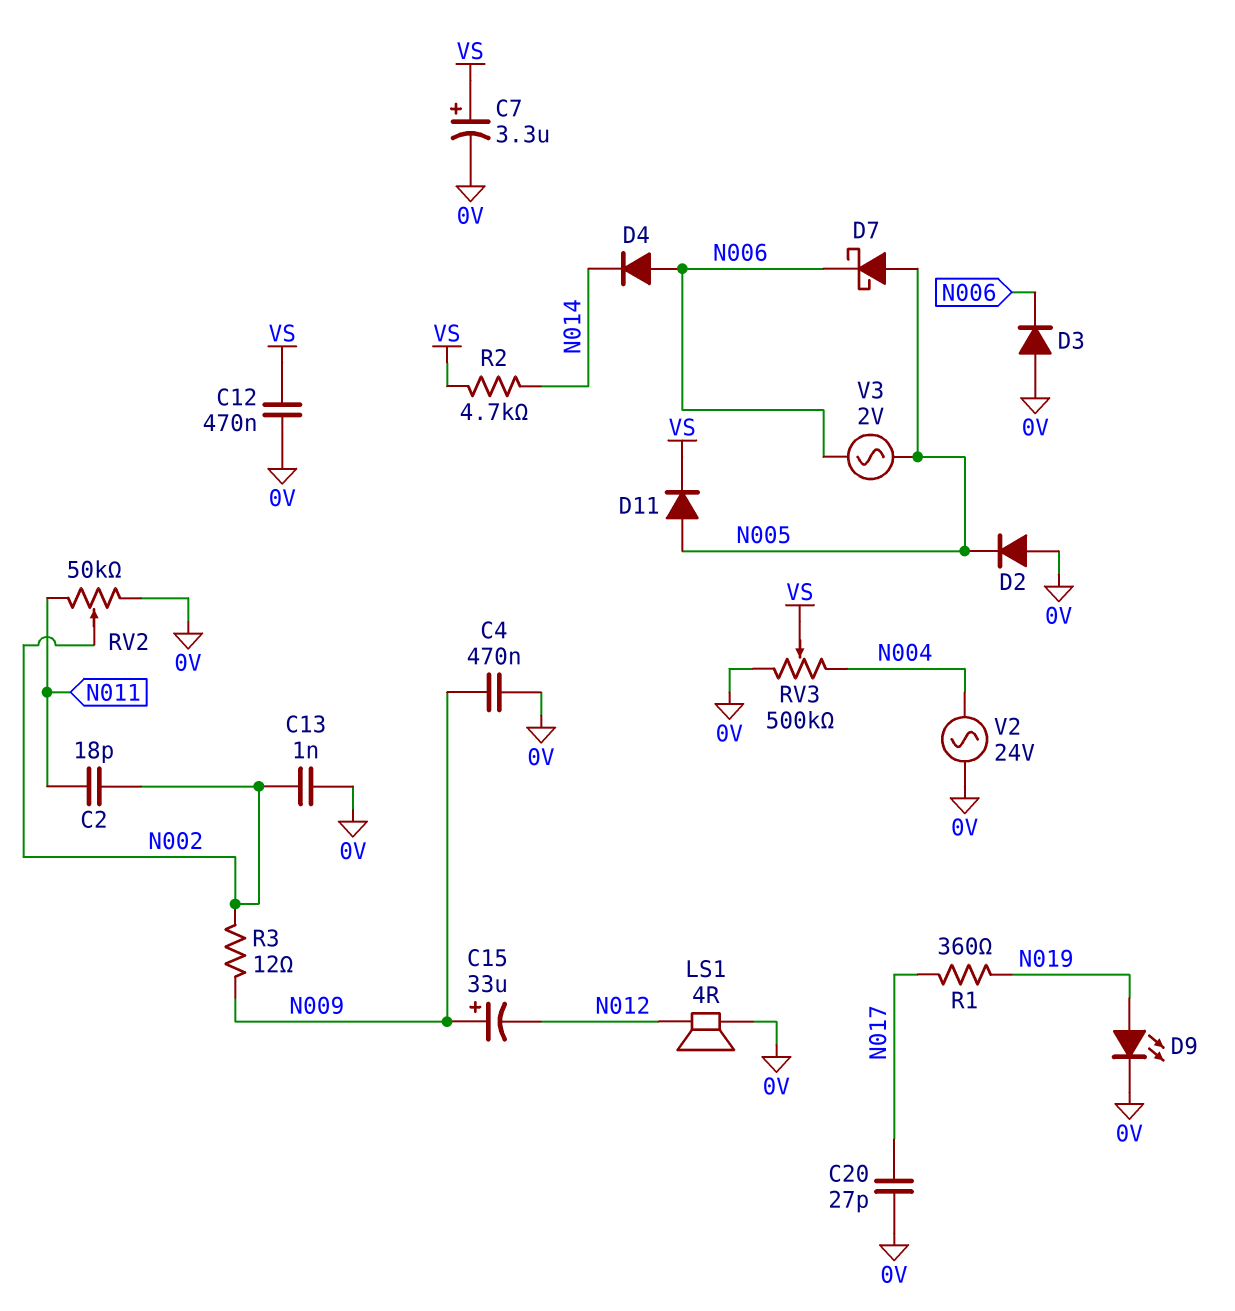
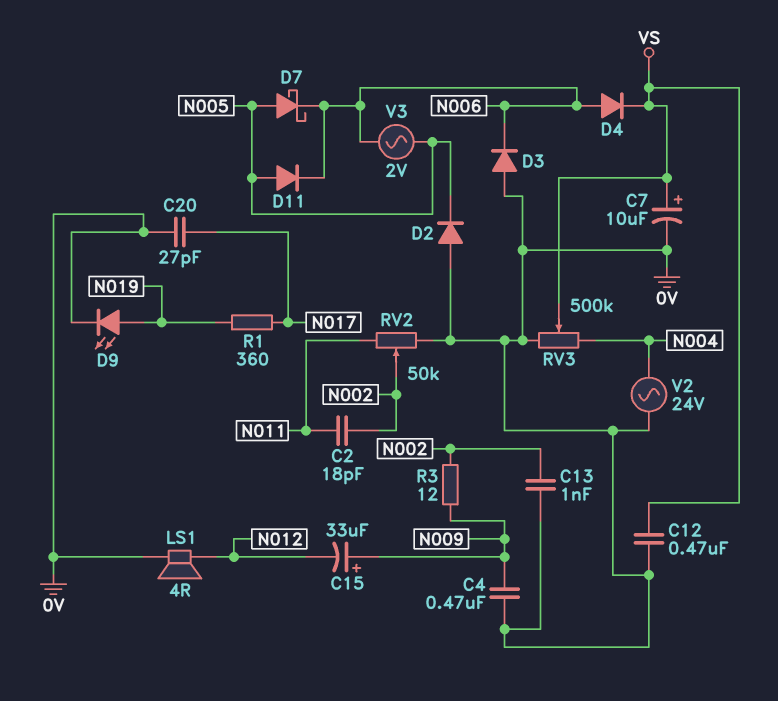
C7: 3.3uF (plus VS, minus 0V) -> 10uF (plus VS, minus 0V)
D4: diode (A N006, K N014) -> diode (A N006, K VS)
D11: diode (A N005, K VS) -> diode (A N005, K N006)
R2: 4.7k (N014, VS) -> none

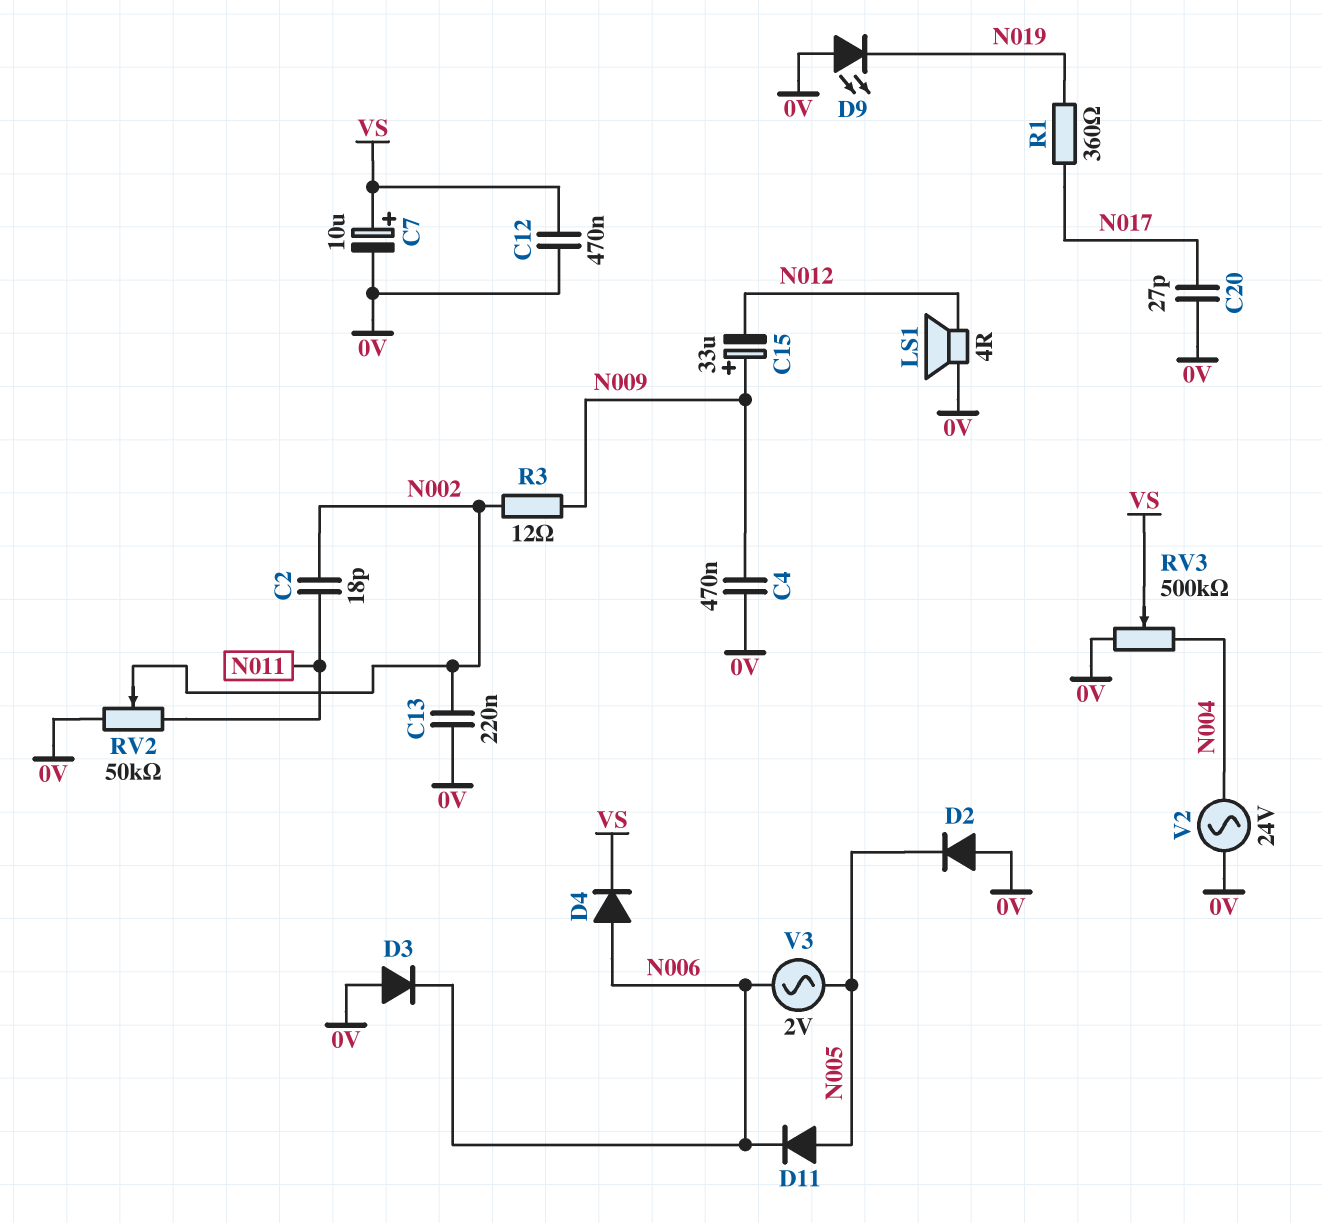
C13: 1nF (0V, N002) -> 220nF (0V, N002)
D7: schottky (A N005, K N006) -> none
D9: LED (A N019, K 0V) -> LED (A 0V, K N019)

